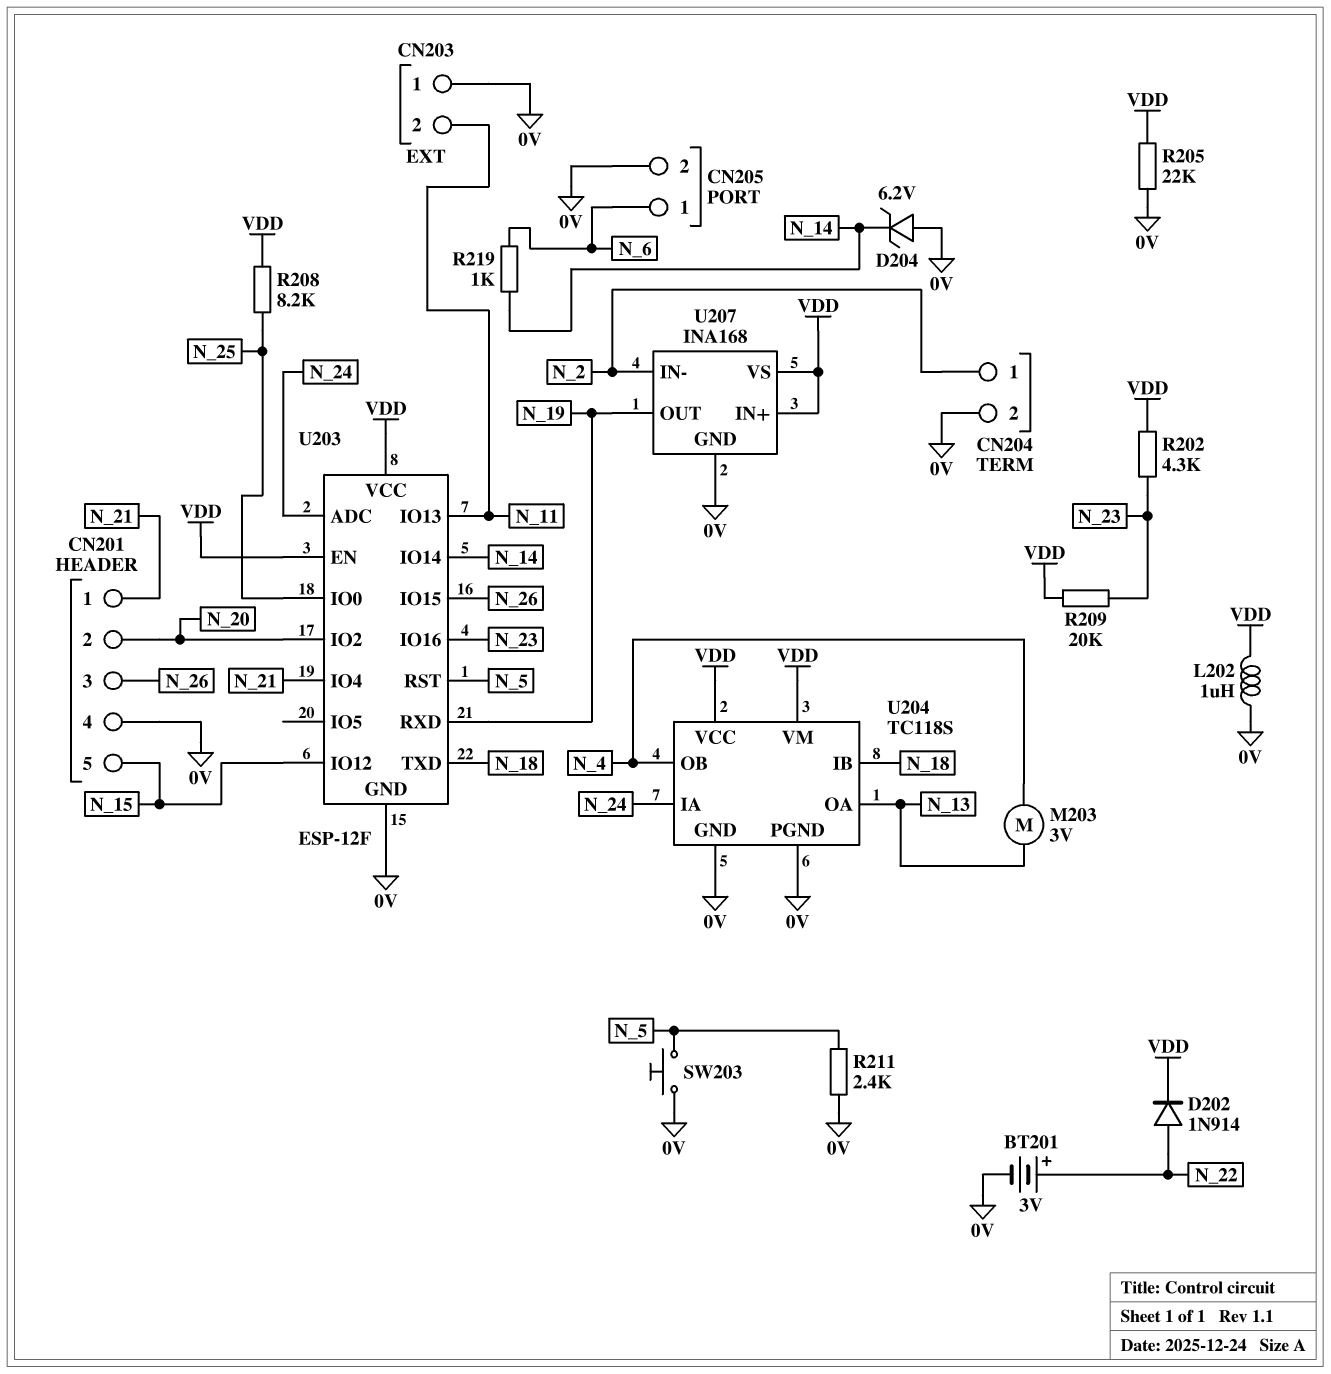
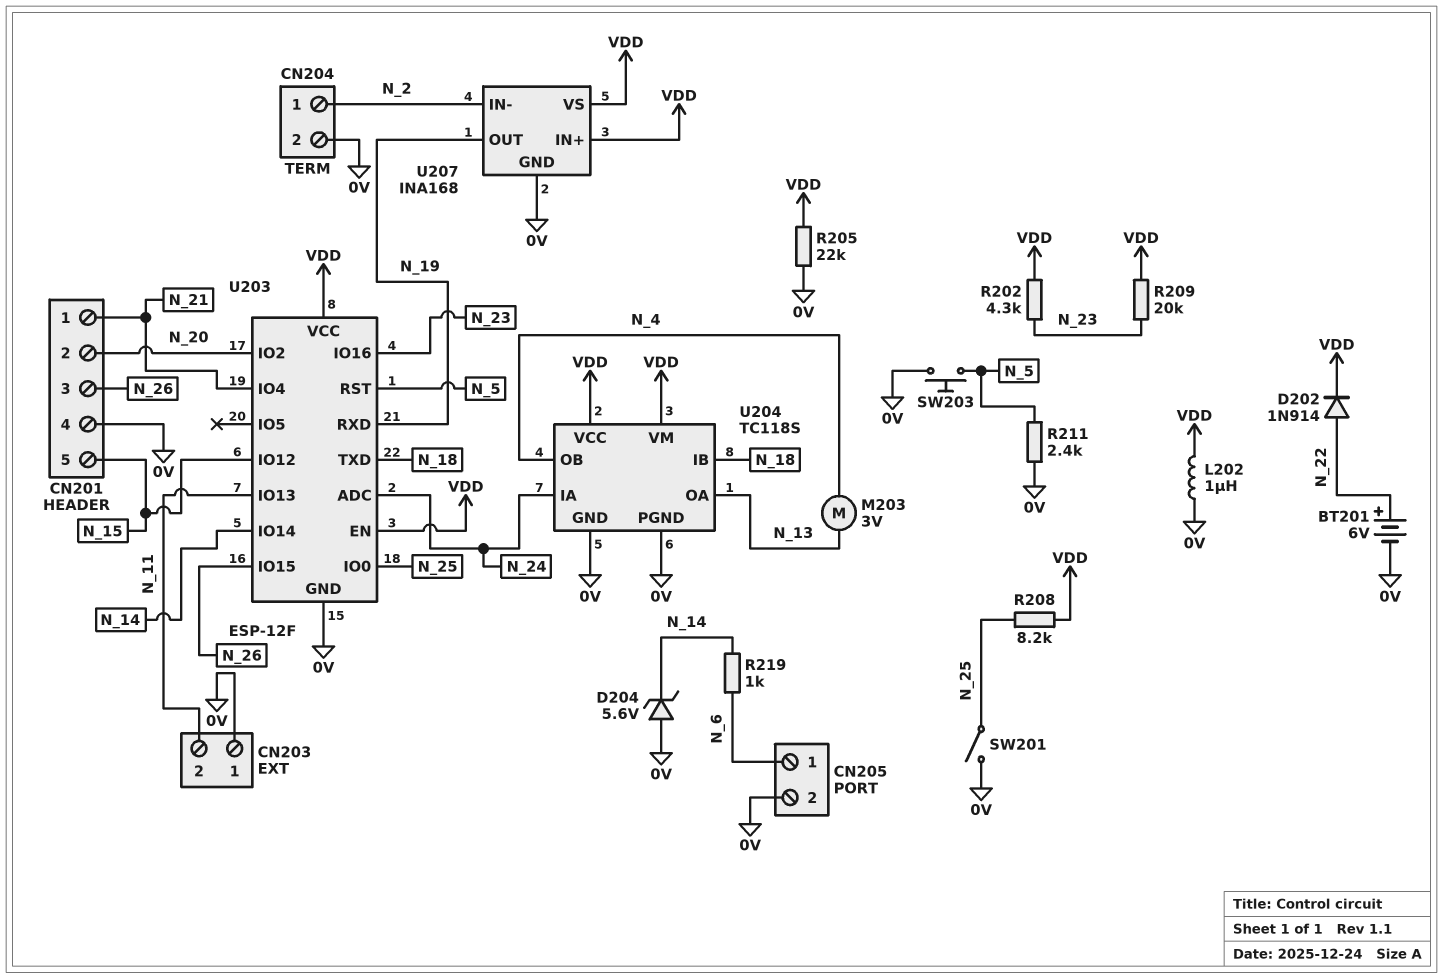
BT201: 3V (plus N_22, minus 0V) -> 6V (plus N_22, minus 0V)
D204: zener 6.2V (A 0V, K N_14) -> zener 5.6V (A 0V, K N_14)
SW201: none -> switch (0V, N_25)

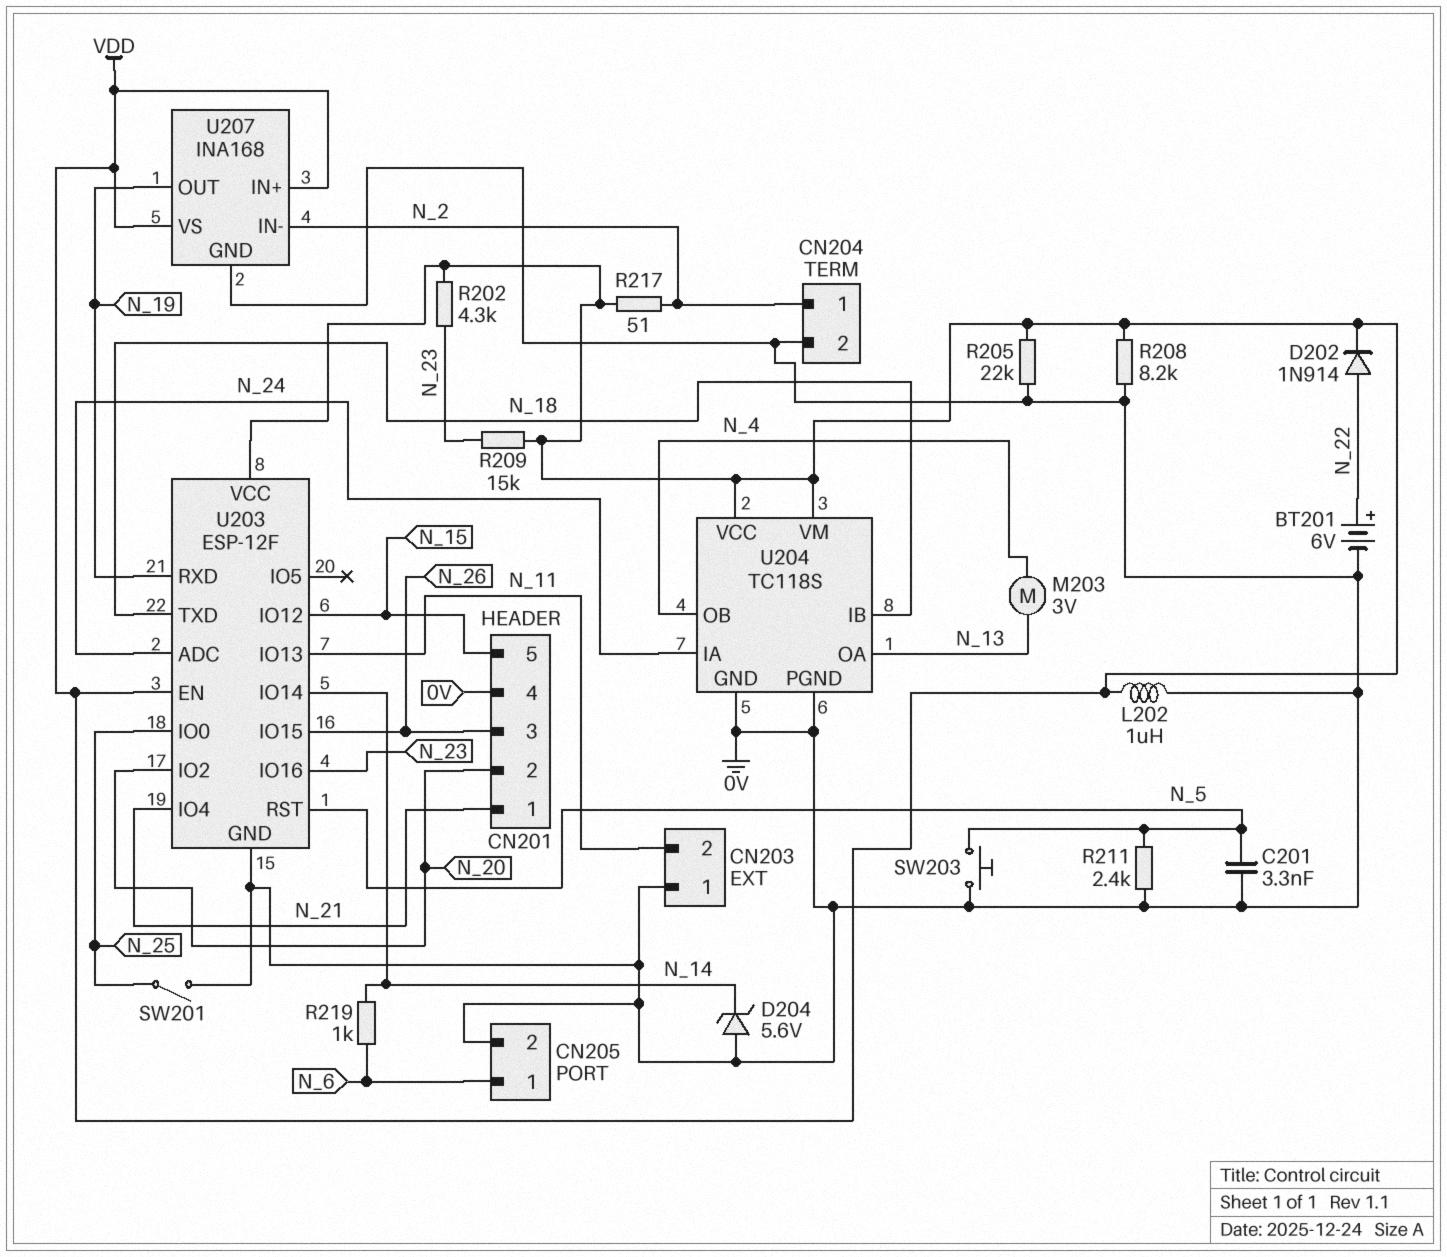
C201: none -> 3.3nF (0V, N_5)
R208: 8.2k (N_25, VDD) -> 8.2k (0V, VDD)
R209: 20k (N_23, VDD) -> 15k (N_23, VDD)
R217: none -> 51 (N_2, VDD)

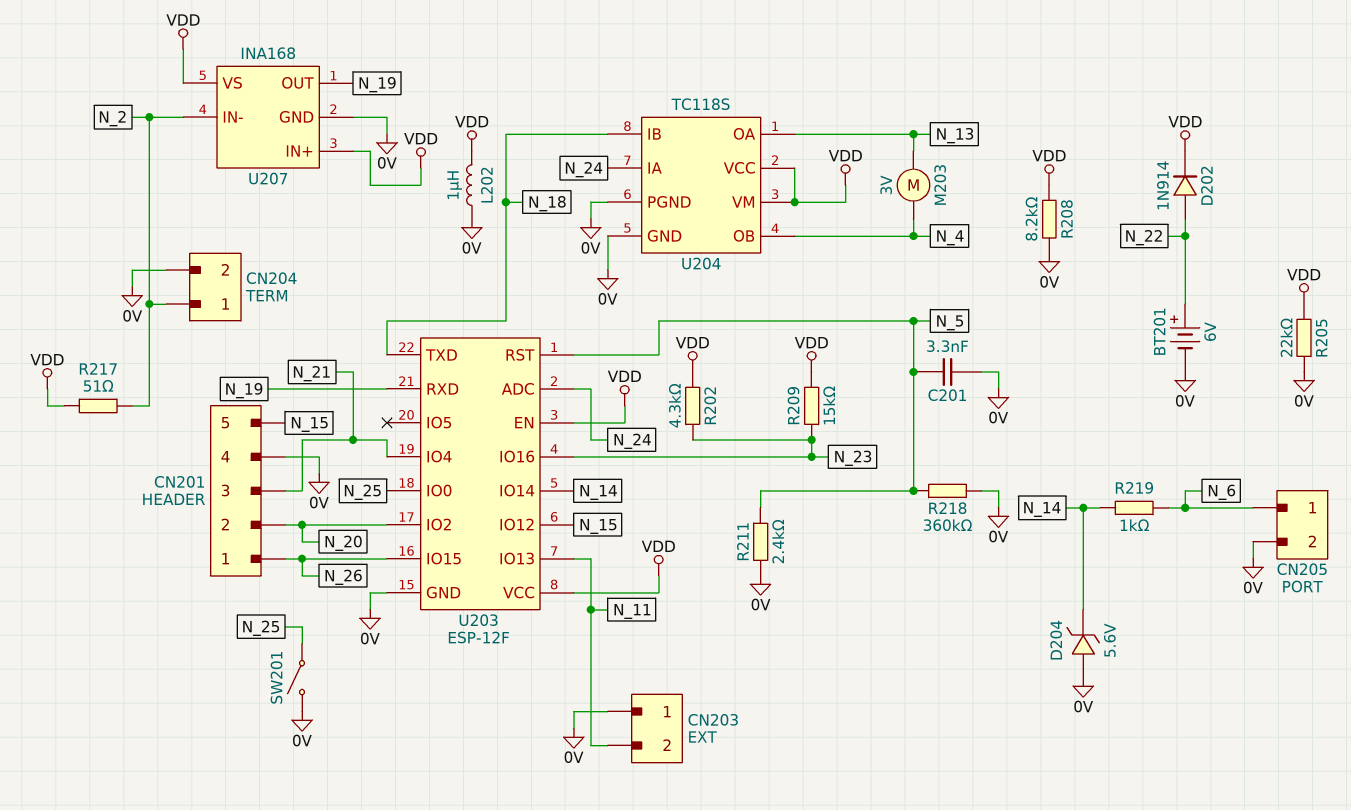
CN201 pin 1: N_21 -> N_26
CN201 pin 3: N_26 -> N_21
R218: none -> 360k (0V, N_5)
SW203: button (0V, N_5) -> none

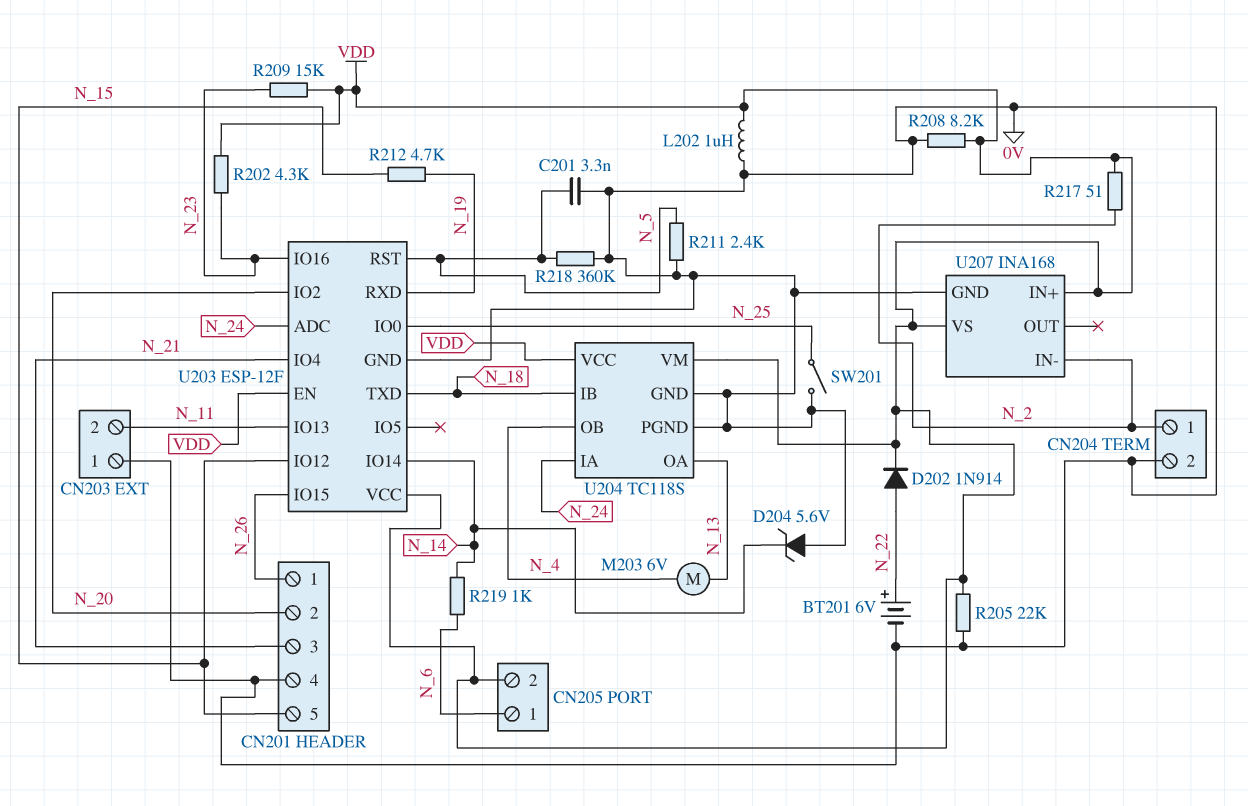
CN205 pin 2: 0V -> VDD
M203: motor 3V (N_4, N_13) -> motor 6V (N_4, N_13)
R212: none -> 4.7k (N_15, N_19)
U207 pin OUT: N_19 -> none

